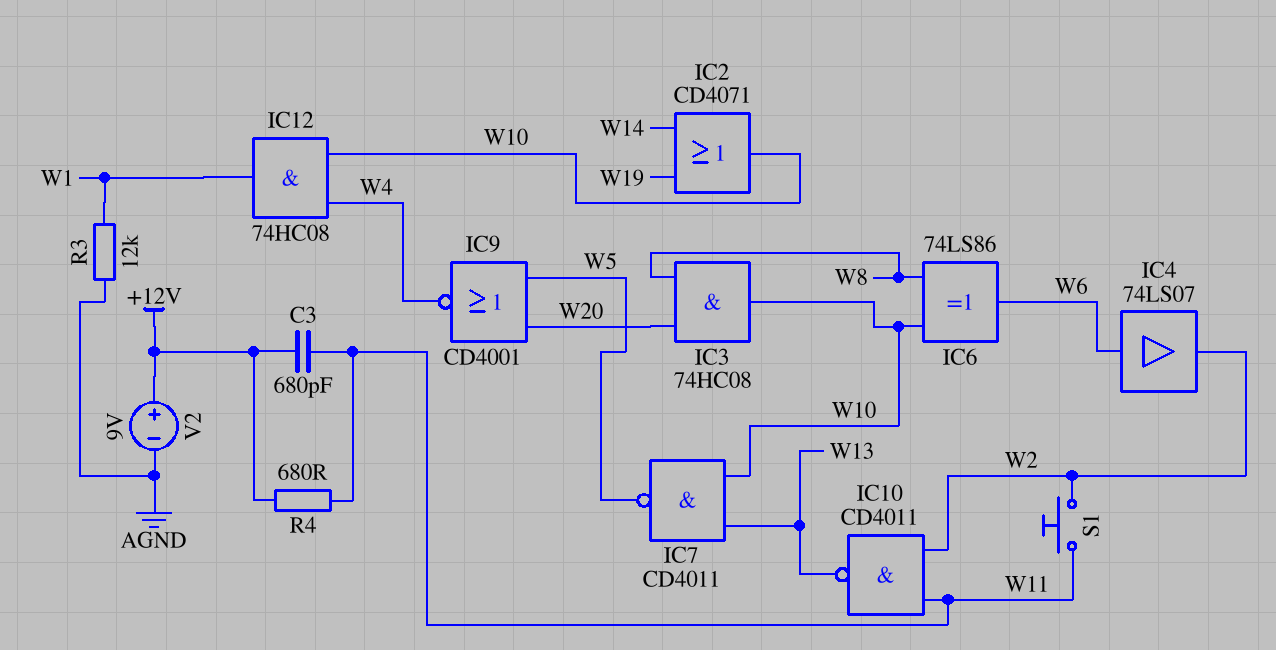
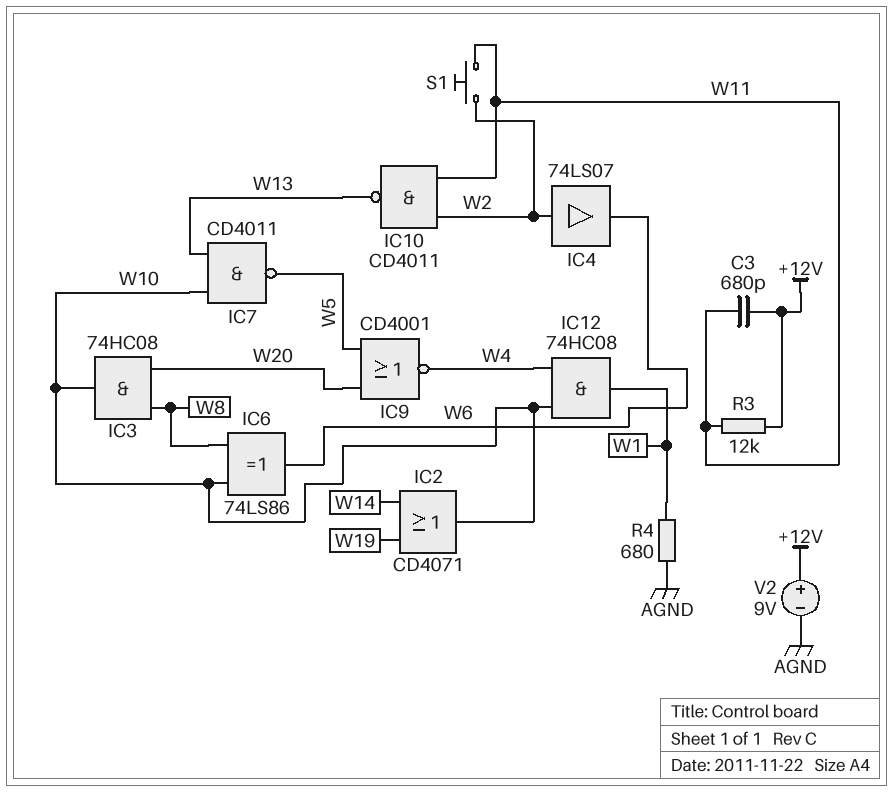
IC4: buffer 74LS07 (in W6, out W2) -> buffer 74LS07 (in W2, out W6)
R3: 12k (AGND, W1) -> 12k (+12V, W11)
R4: 680 (+12V, W11) -> 680 (AGND, W1)

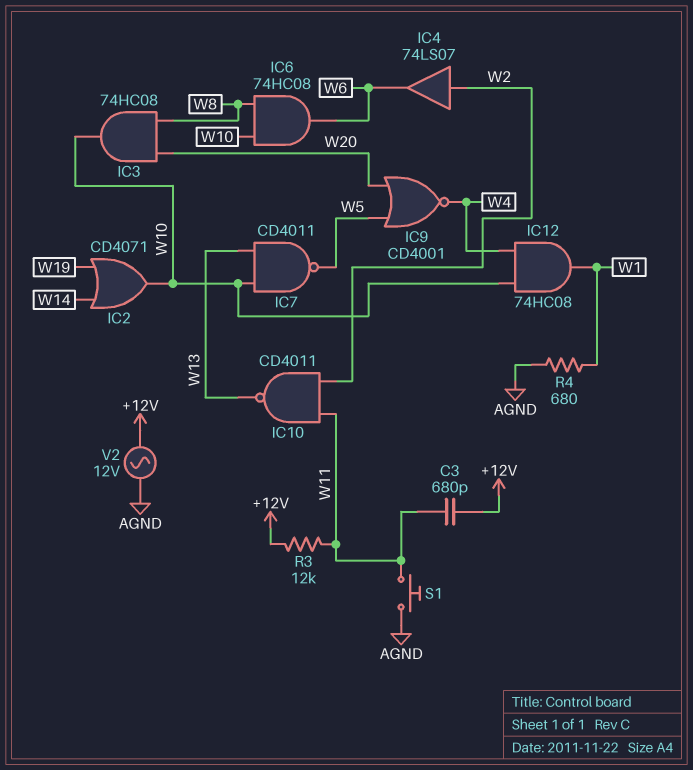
IC6: XOR 74LS86 (in W8, in W10, out W6) -> AND 74HC08 (in W8, in W10, out W6)
S1: button (W2, W11) -> button (AGND, W11)
V2: 9V (plus +12V, minus AGND) -> AC 12V (+12V, AGND)

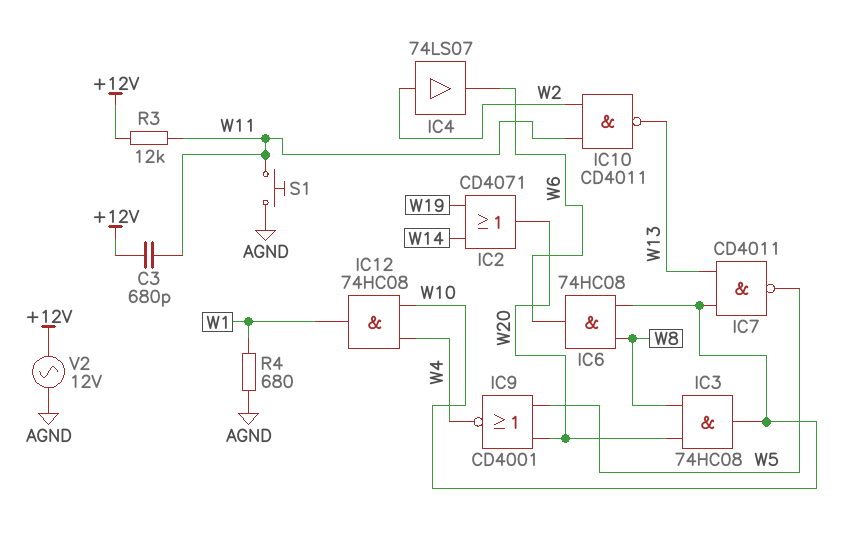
IC2: OR CD4071 (in W14, in W19, out W10) -> OR CD4071 (in W14, in W19, out W20)

